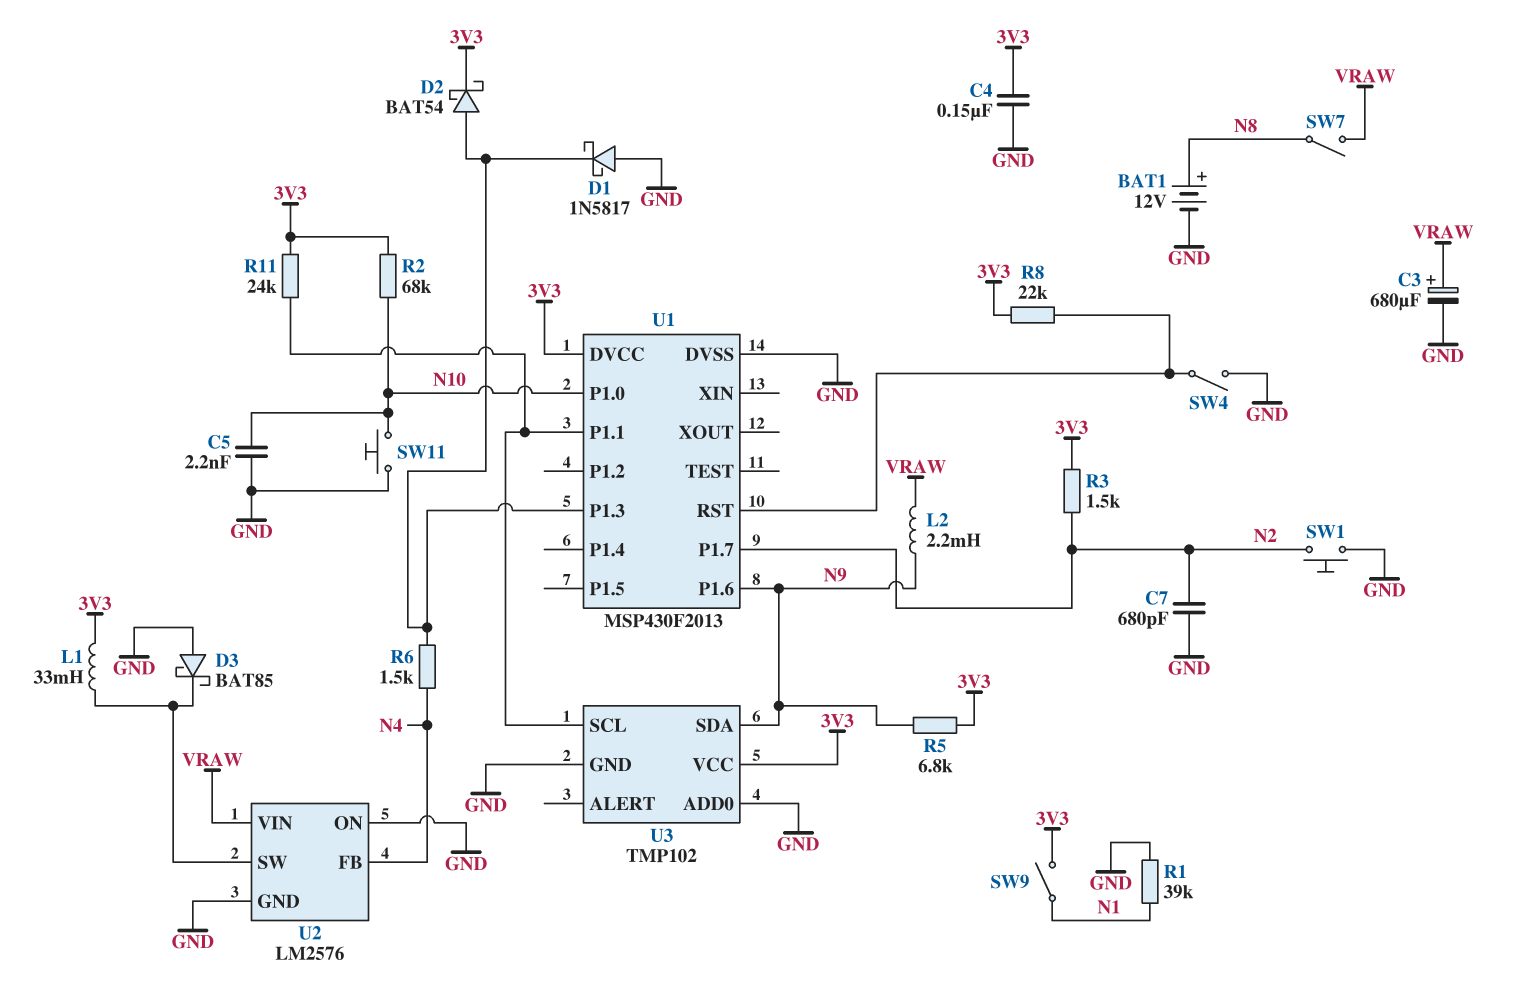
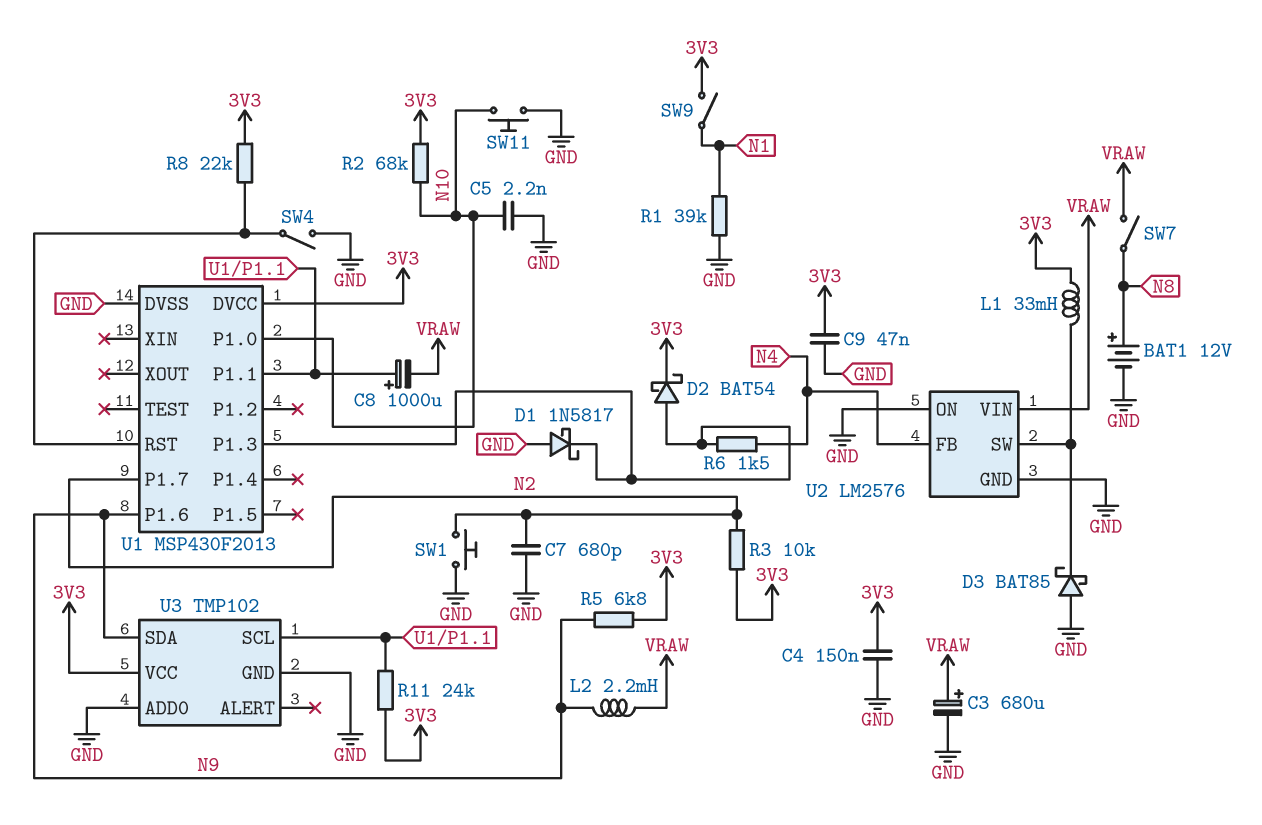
C8: none -> 1000uF (plus U1/P1.1, minus VRAW)
C9: none -> 47nF (3V3, GND)
R3: 1.5k (3V3, N2) -> 10k (3V3, N2)

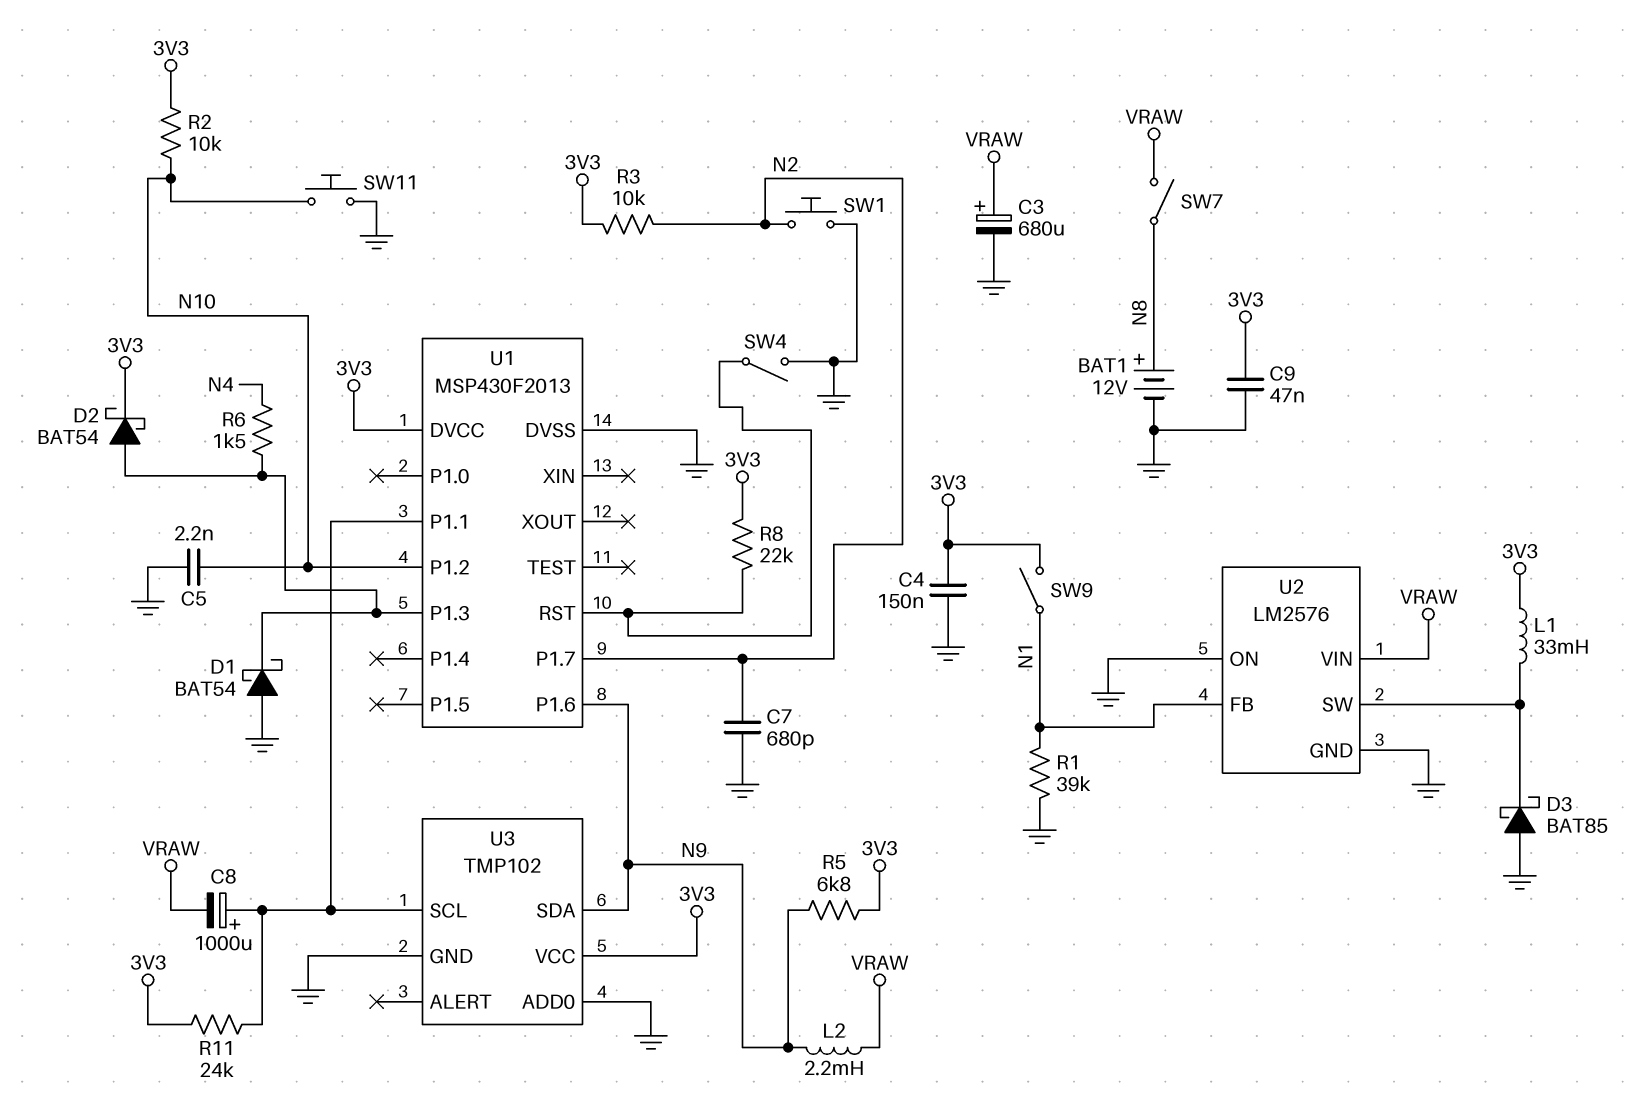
D1: schottky 1N5817 (A GND, K U1/P1.3) -> schottky BAT54 (A GND, K U1/P1.3)
R2: 68k (3V3, N10) -> 10k (3V3, N10)
U1 pin P1.0: N10 -> none
U1 pin P1.2: none -> N10
U2 pin FB: N4 -> N1

